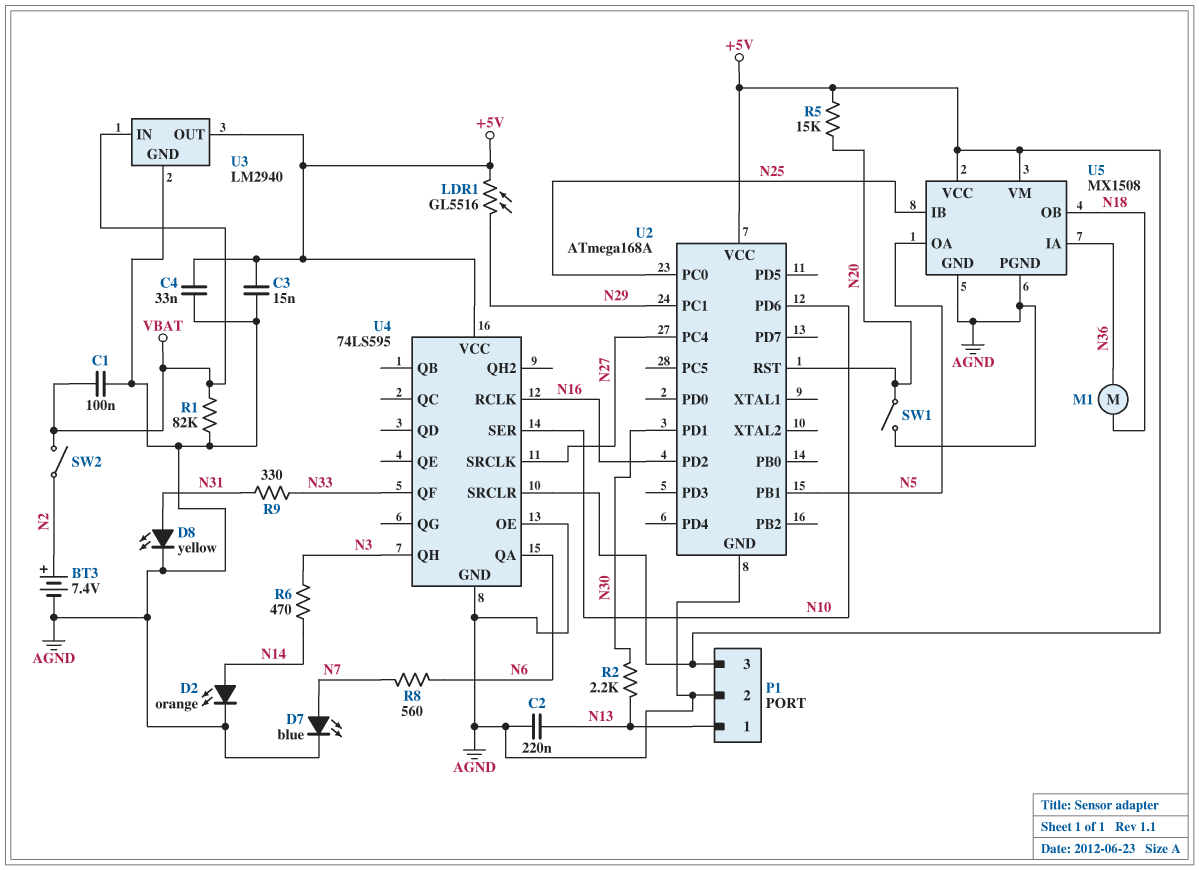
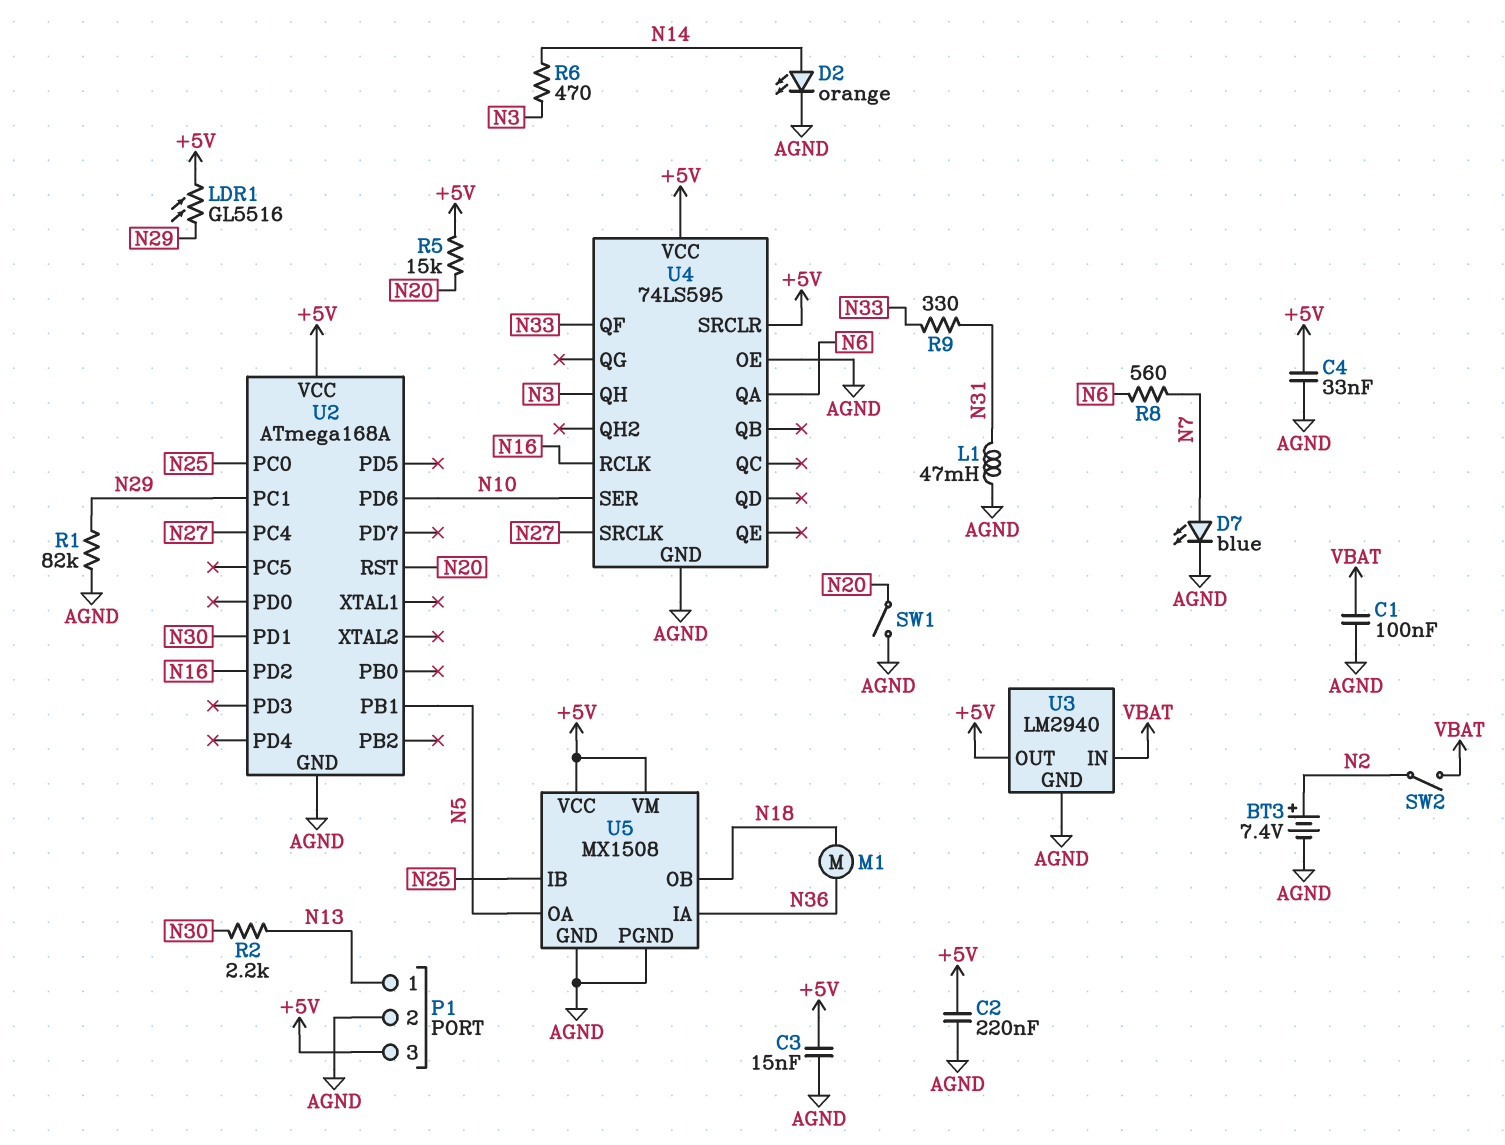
C2: 220nF (AGND, N13) -> 220nF (+5V, AGND)
D8: LED yellow (A N31, K AGND) -> none
L1: none -> 47mH (AGND, N31)
R1: 82k (AGND, VBAT) -> 82k (AGND, N29)

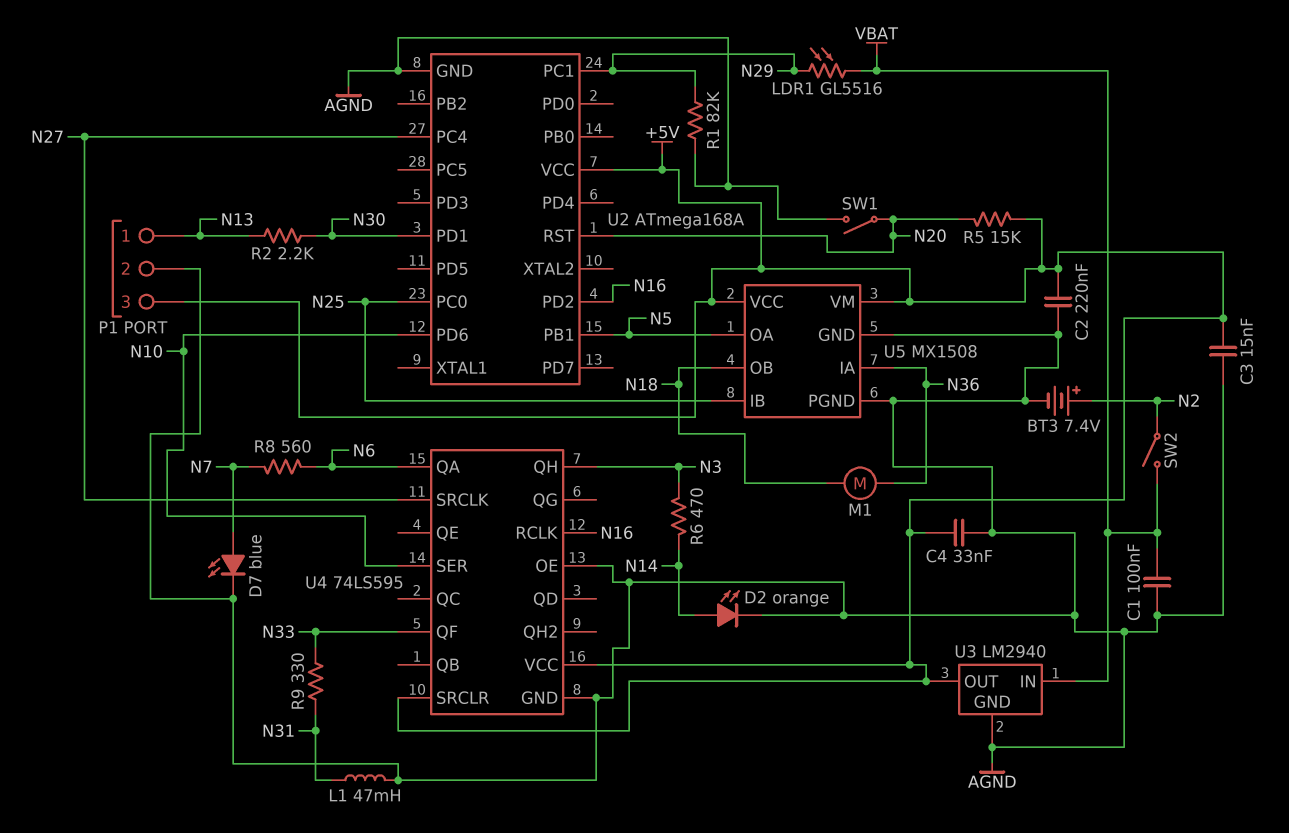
LDR1: GL5516 (+5V, N29) -> GL5516 (N29, VBAT)

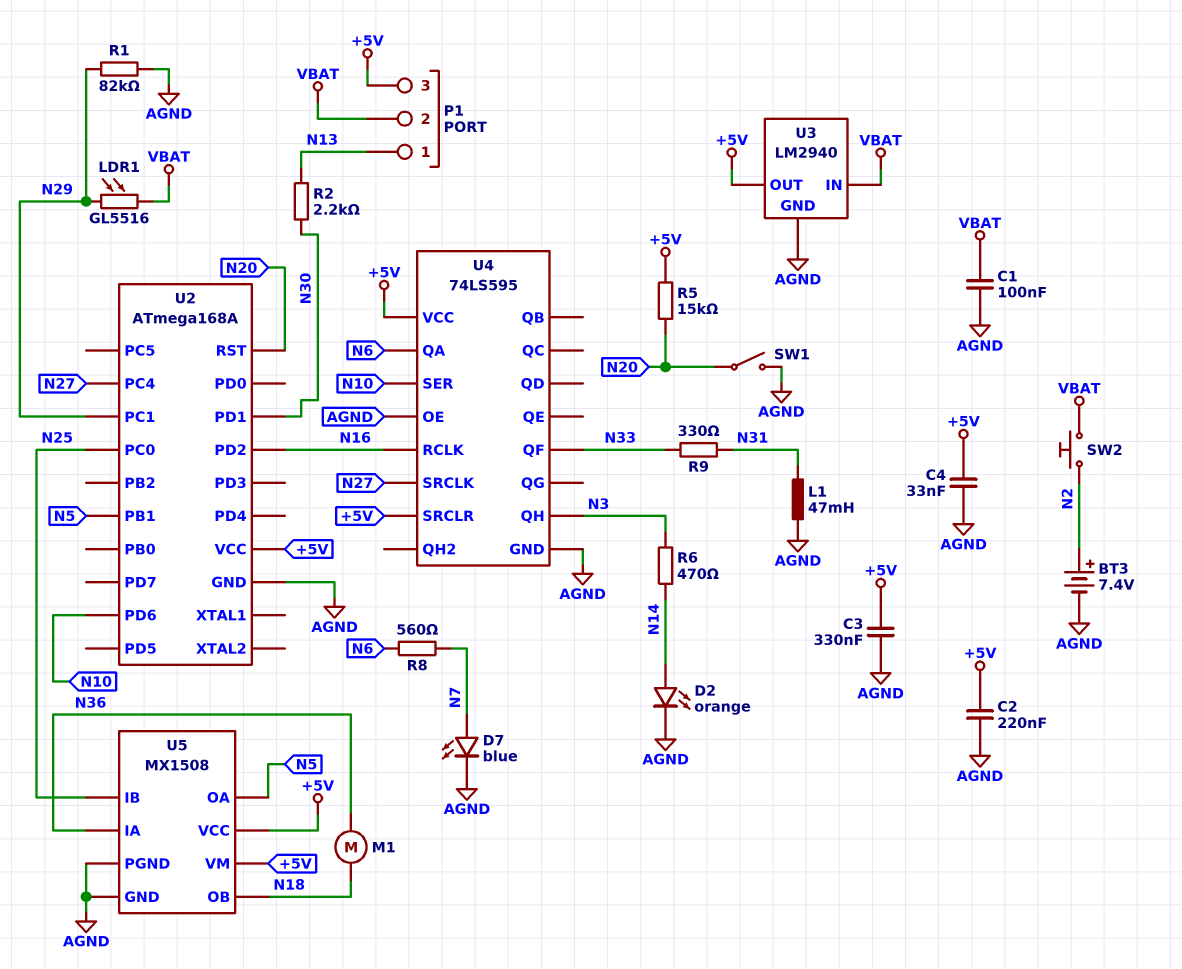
C3: 15nF (+5V, AGND) -> 330nF (+5V, AGND)
P1 pin 2: AGND -> VBAT
SW2: switch (N2, VBAT) -> button (N2, VBAT)

